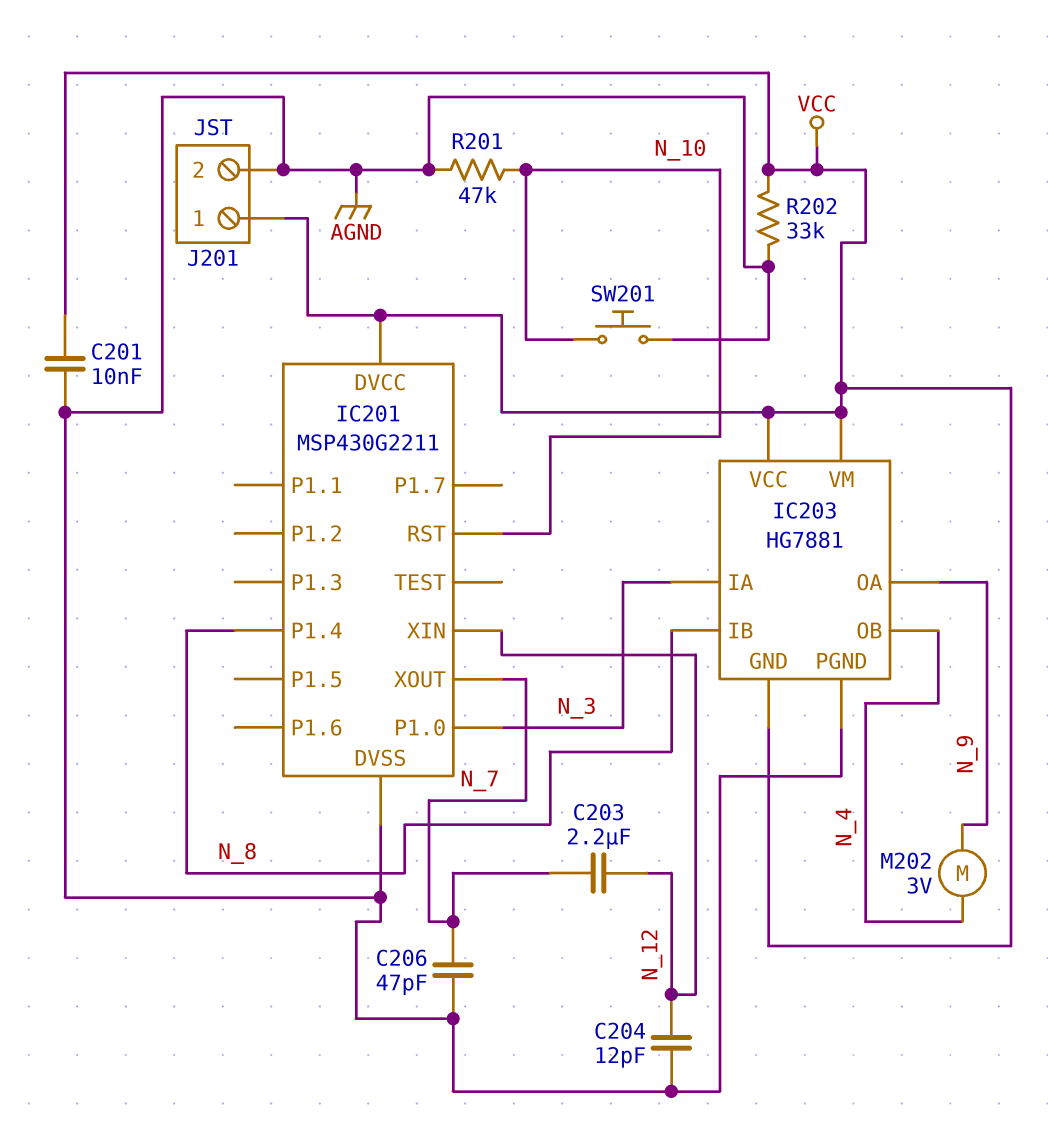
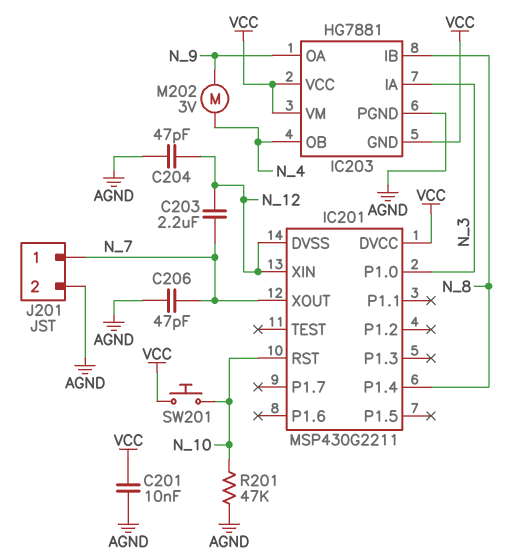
C204: 12pF (AGND, N_12) -> 47pF (AGND, N_12)
IC201 pin DVSS: AGND -> N_12
J201 pin 1: VCC -> N_7
R202: 33k (AGND, VCC) -> none
SW201: button (AGND, N_10) -> button (N_10, VCC)

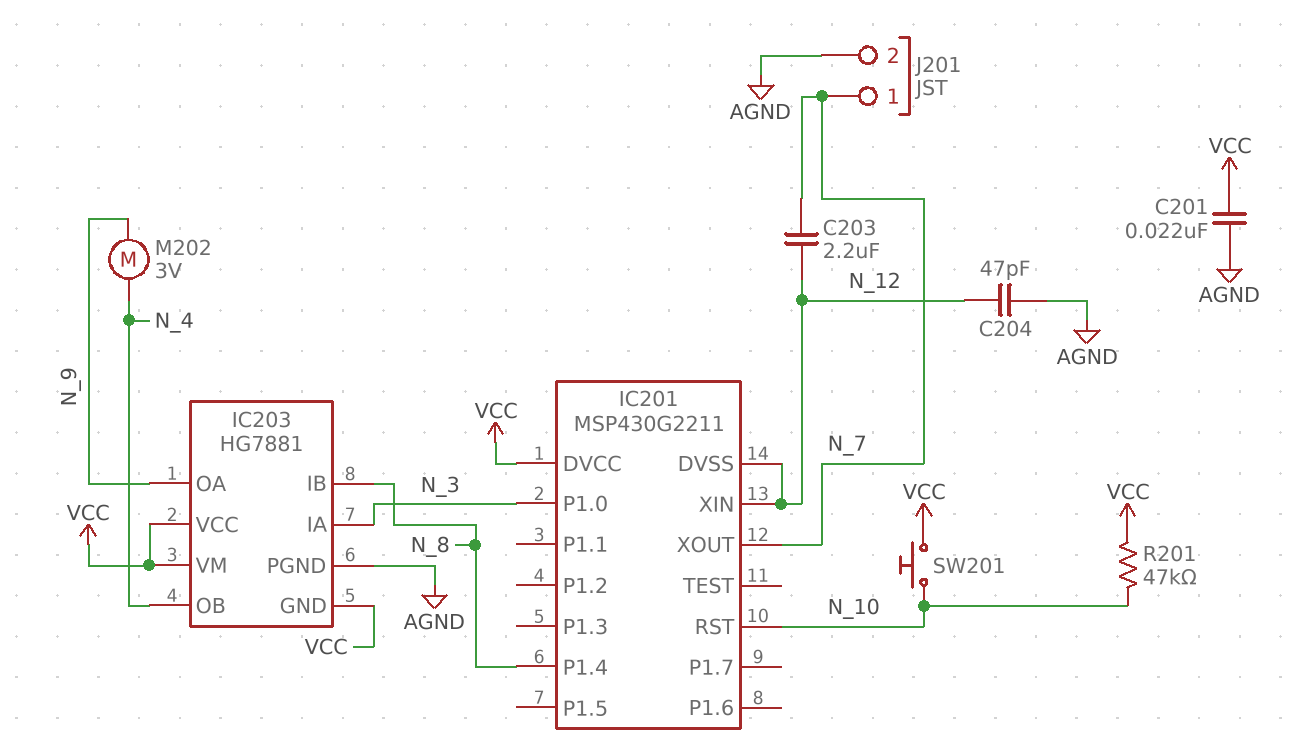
C201: 10nF (AGND, VCC) -> 22nF (AGND, VCC)
C206: 47pF (AGND, N_7) -> none
R201: 47k (AGND, N_10) -> 47k (N_10, VCC)

